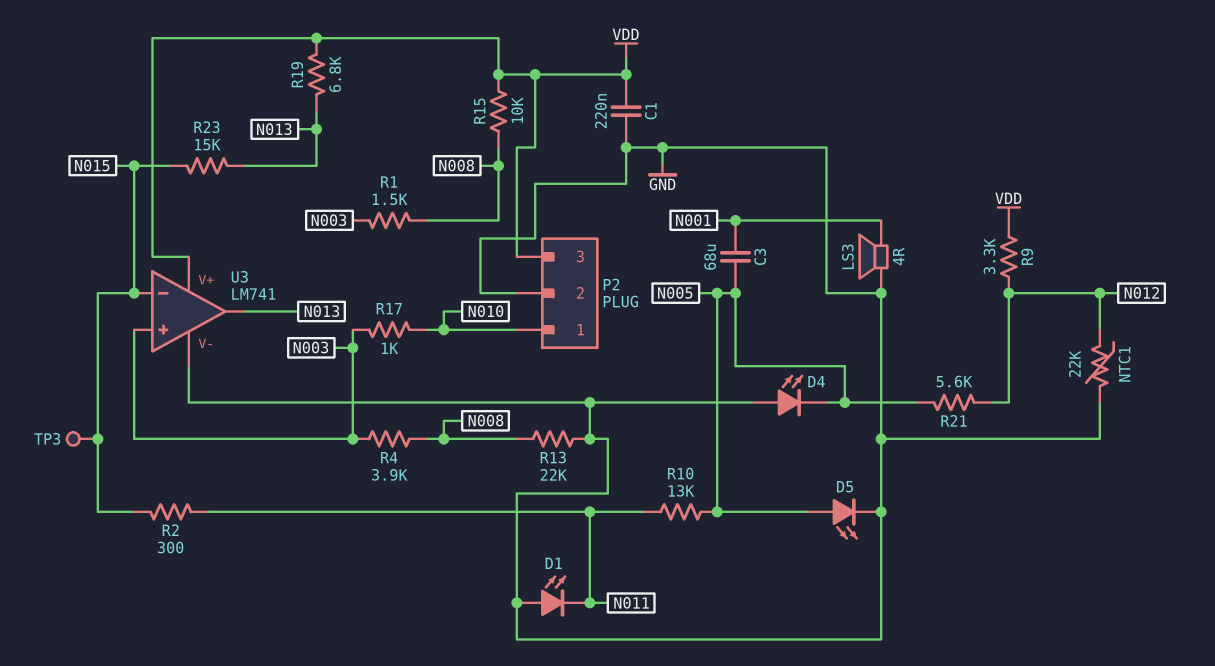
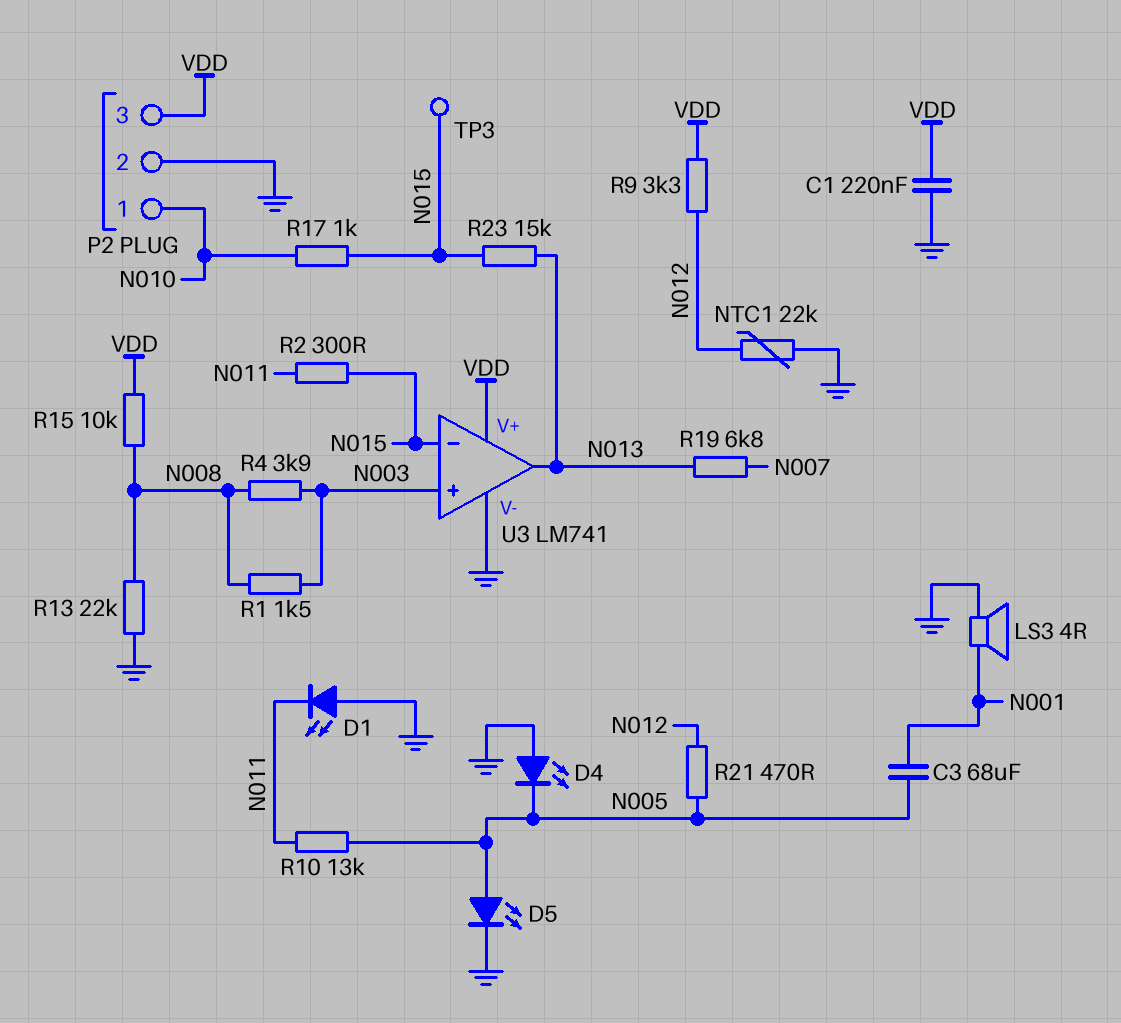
R17: 1k (N003, N010) -> 1k (N010, N015)
R19: 6.8k (N013, VDD) -> 6.8k (N007, N013)
R21: 5.6k (N005, N012) -> 470 (N005, N012)

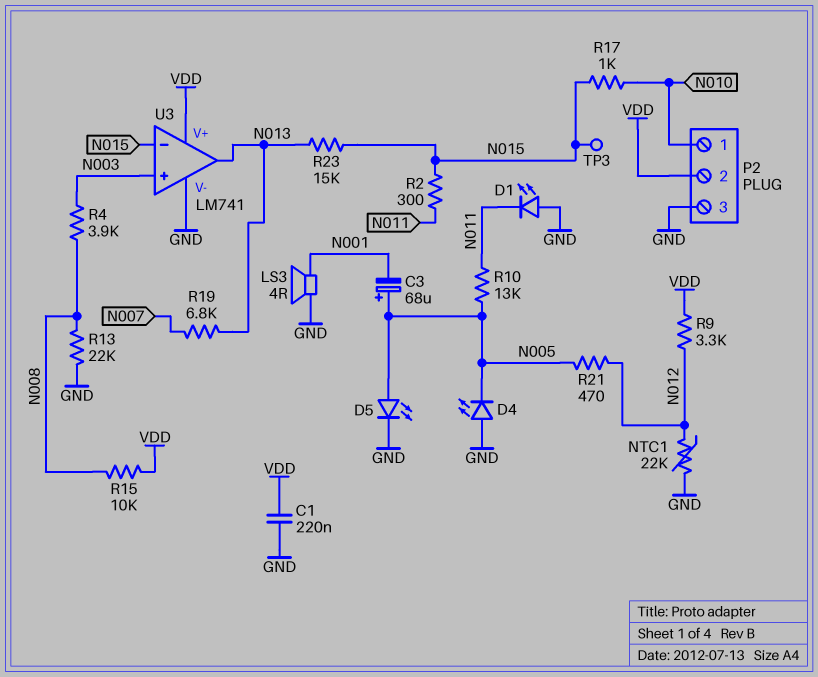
C3: 68uF (N001, N005) -> 68uF (plus N005, minus N001)
P2 pin 2: GND -> VDD
P2 pin 3: VDD -> GND
R1: 1.5k (N003, N008) -> none

